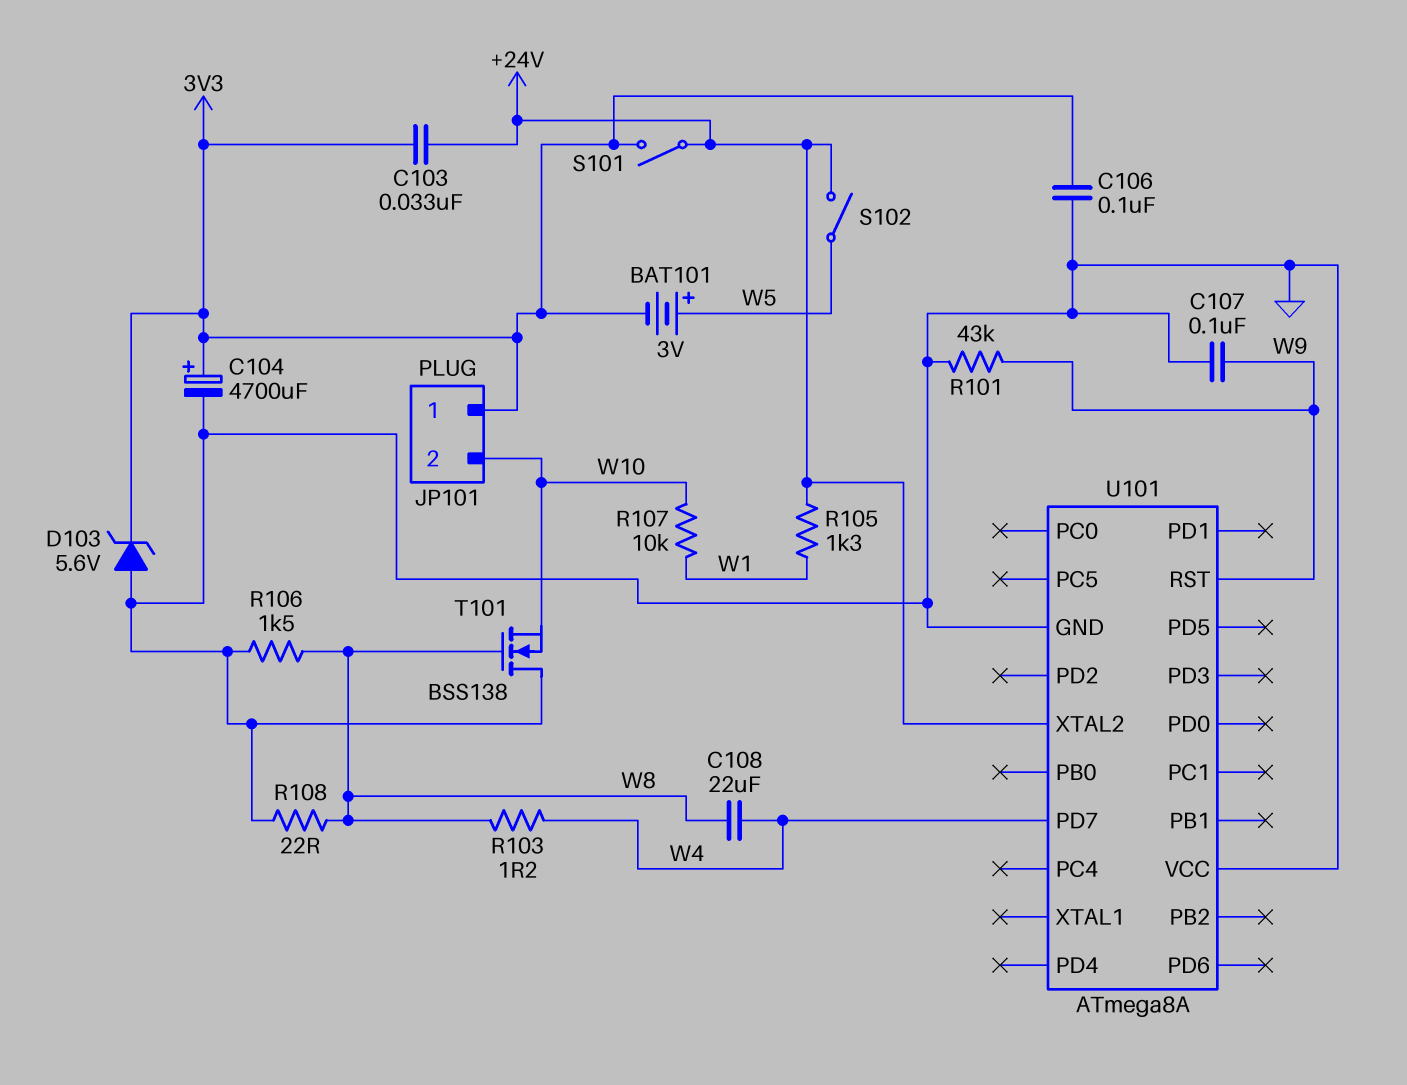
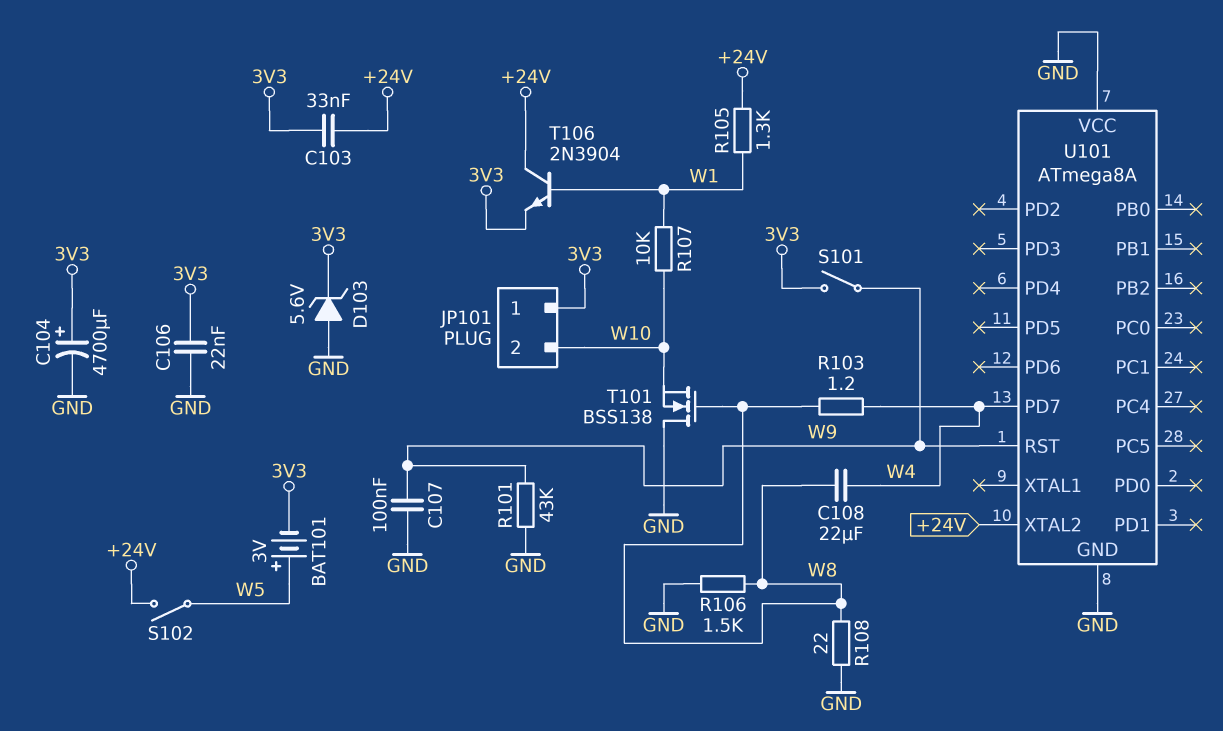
C106: 100nF (3V3, GND) -> 22nF (3V3, GND)
S101: switch (+24V, 3V3) -> switch (3V3, W9)
T106: none -> NPN 2N3904 (B W1, C +24V, E 3V3)

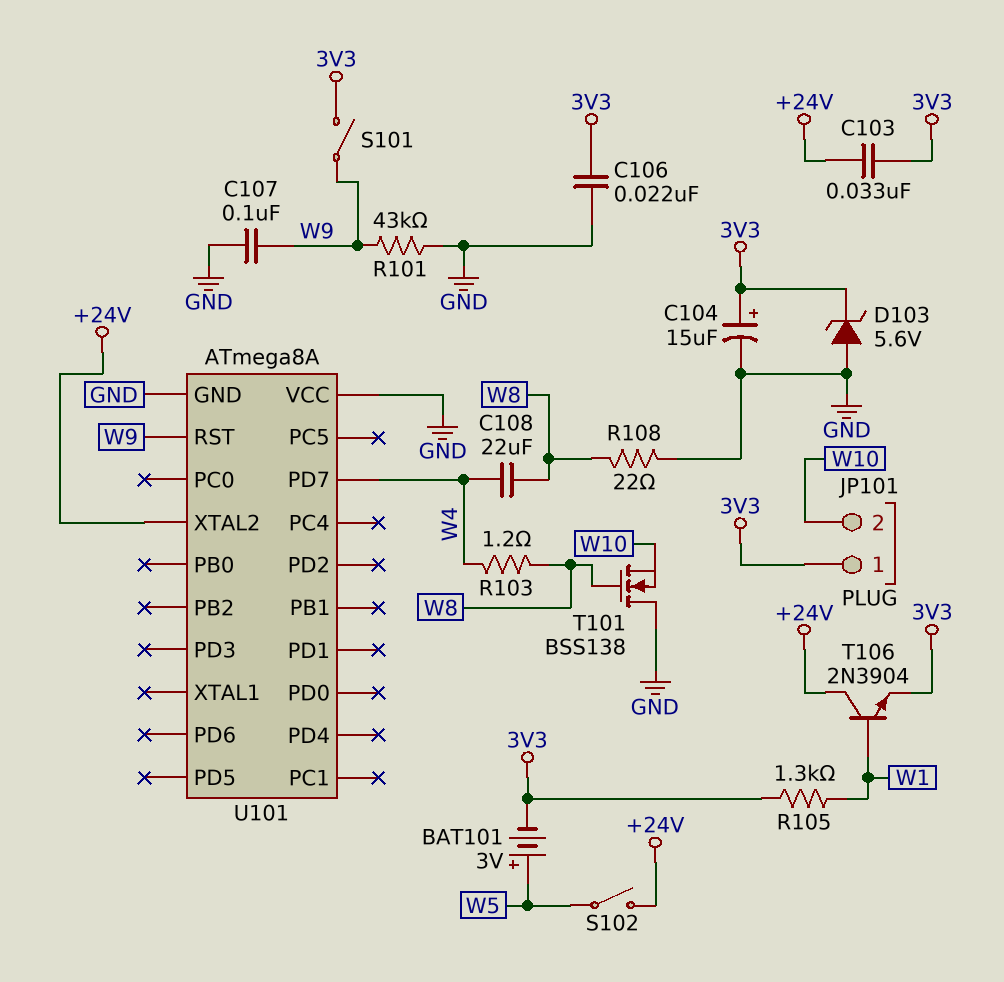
C104: 4700uF (plus 3V3, minus GND) -> 15uF (plus 3V3, minus GND)
R105: 1.3k (+24V, W1) -> 1.3k (3V3, W1)
R106: 1.5k (GND, W8) -> none
R107: 10k (W1, W10) -> none

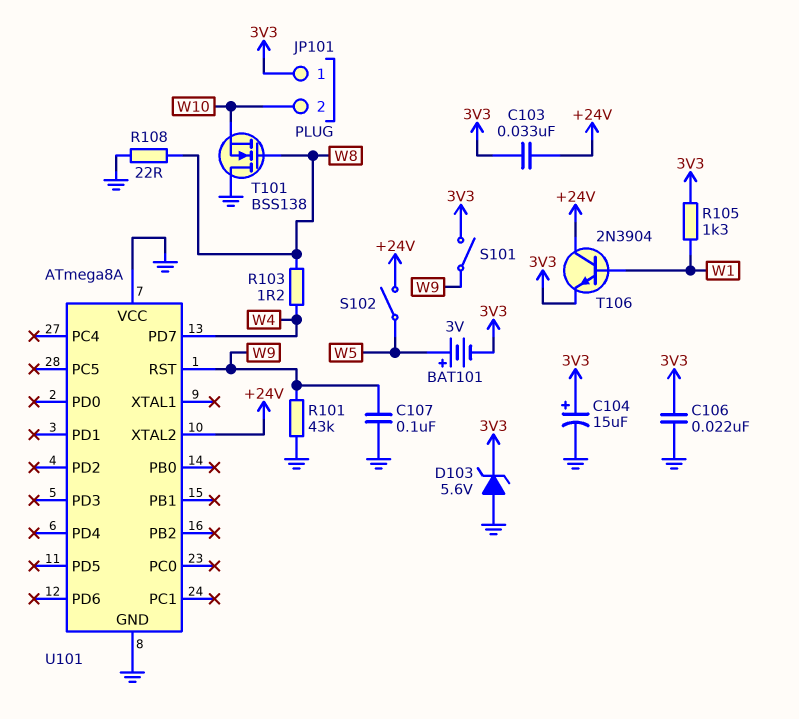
C108: 22uF (W4, W8) -> none

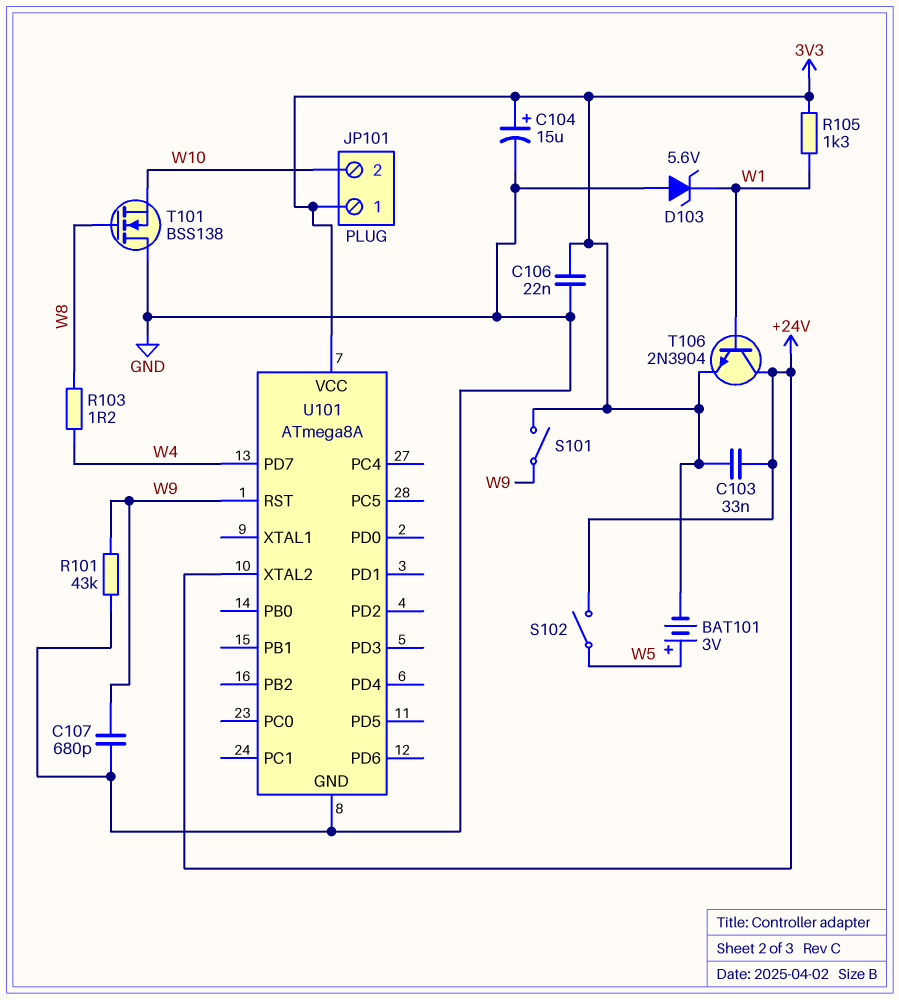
C107: 100nF (GND, W9) -> 680pF (GND, W9)
D103: zener 5.6V (A GND, K 3V3) -> zener 5.6V (A GND, K W1)
R108: 22 (GND, W8) -> none
U101 pin VCC: GND -> 3V3

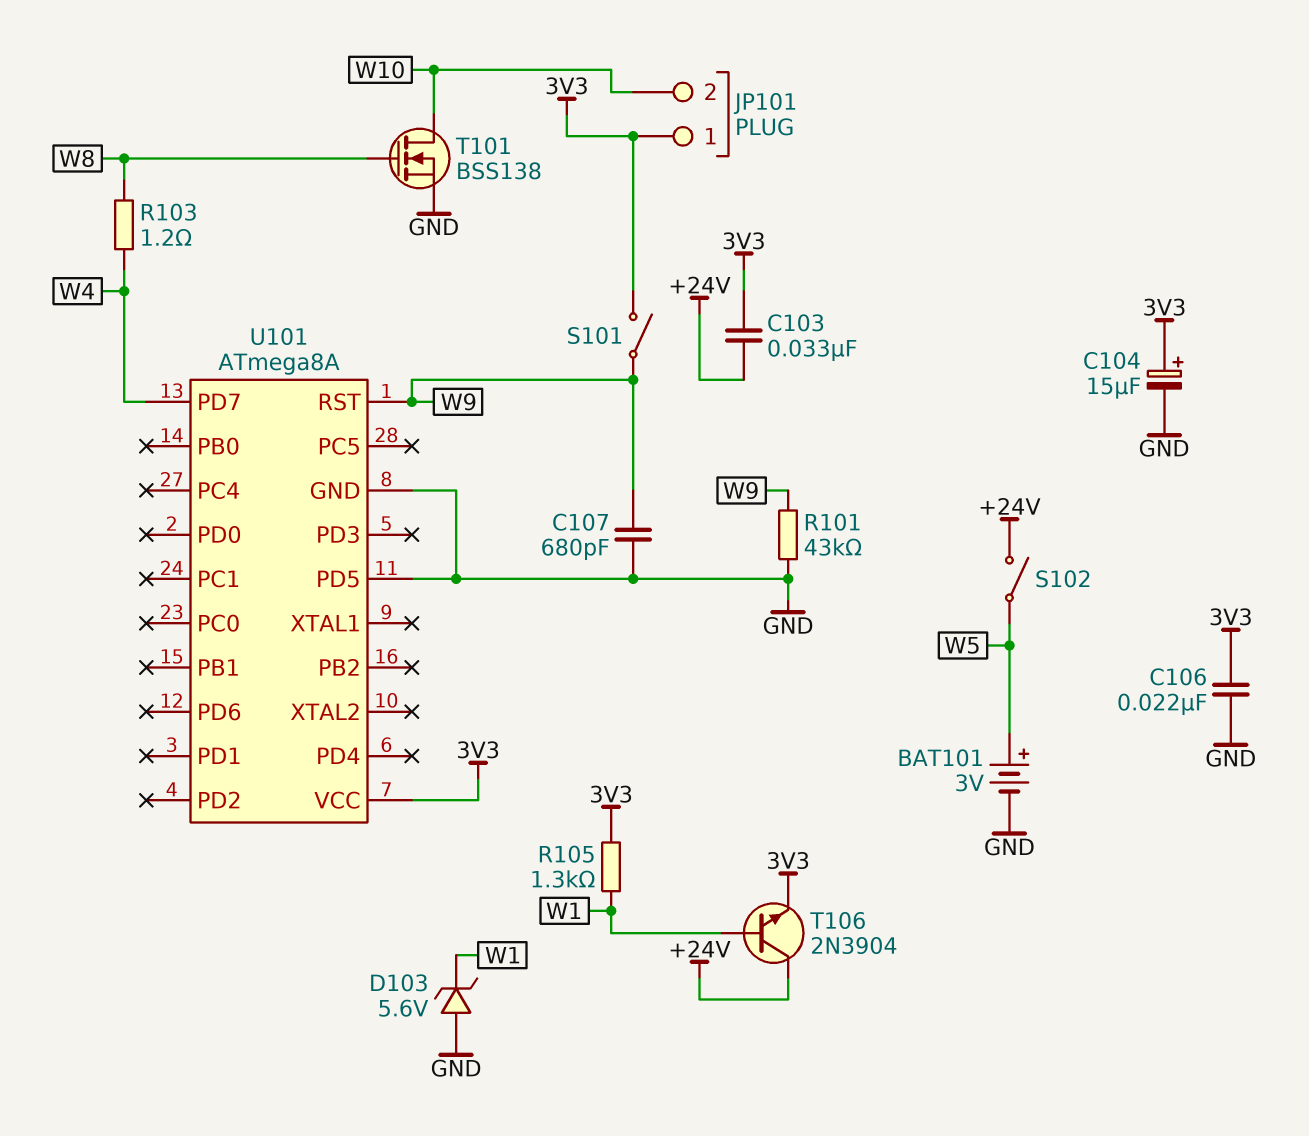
BAT101: 3V (plus W5, minus 3V3) -> 3V (plus W5, minus GND)
T101: NMOS BSS138 (G W8, D GND, S W10) -> NMOS BSS138 (G W8, D W10, S GND)
U101 pin PD5: none -> GND
U101 pin XTAL2: +24V -> none

